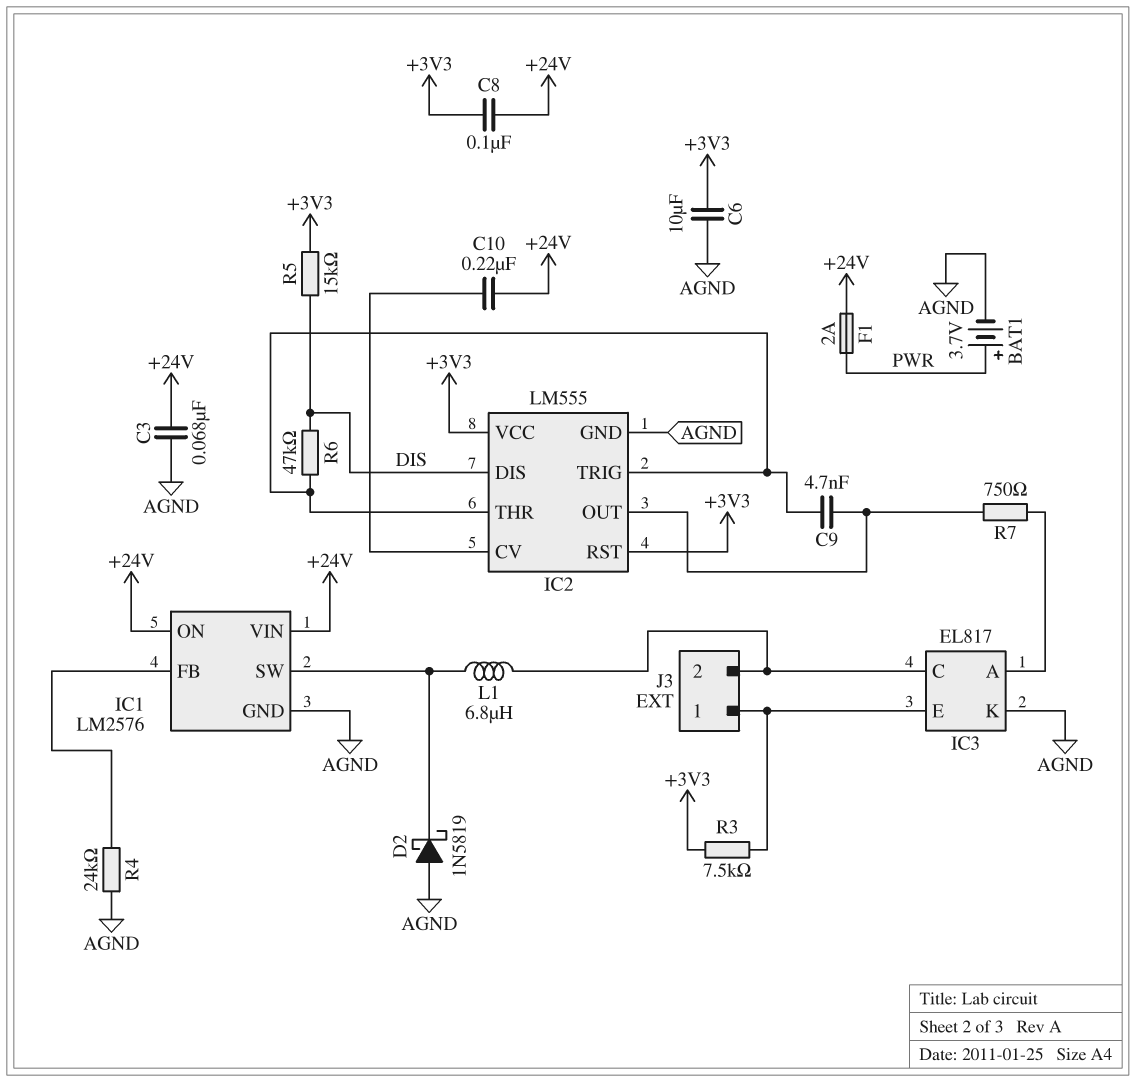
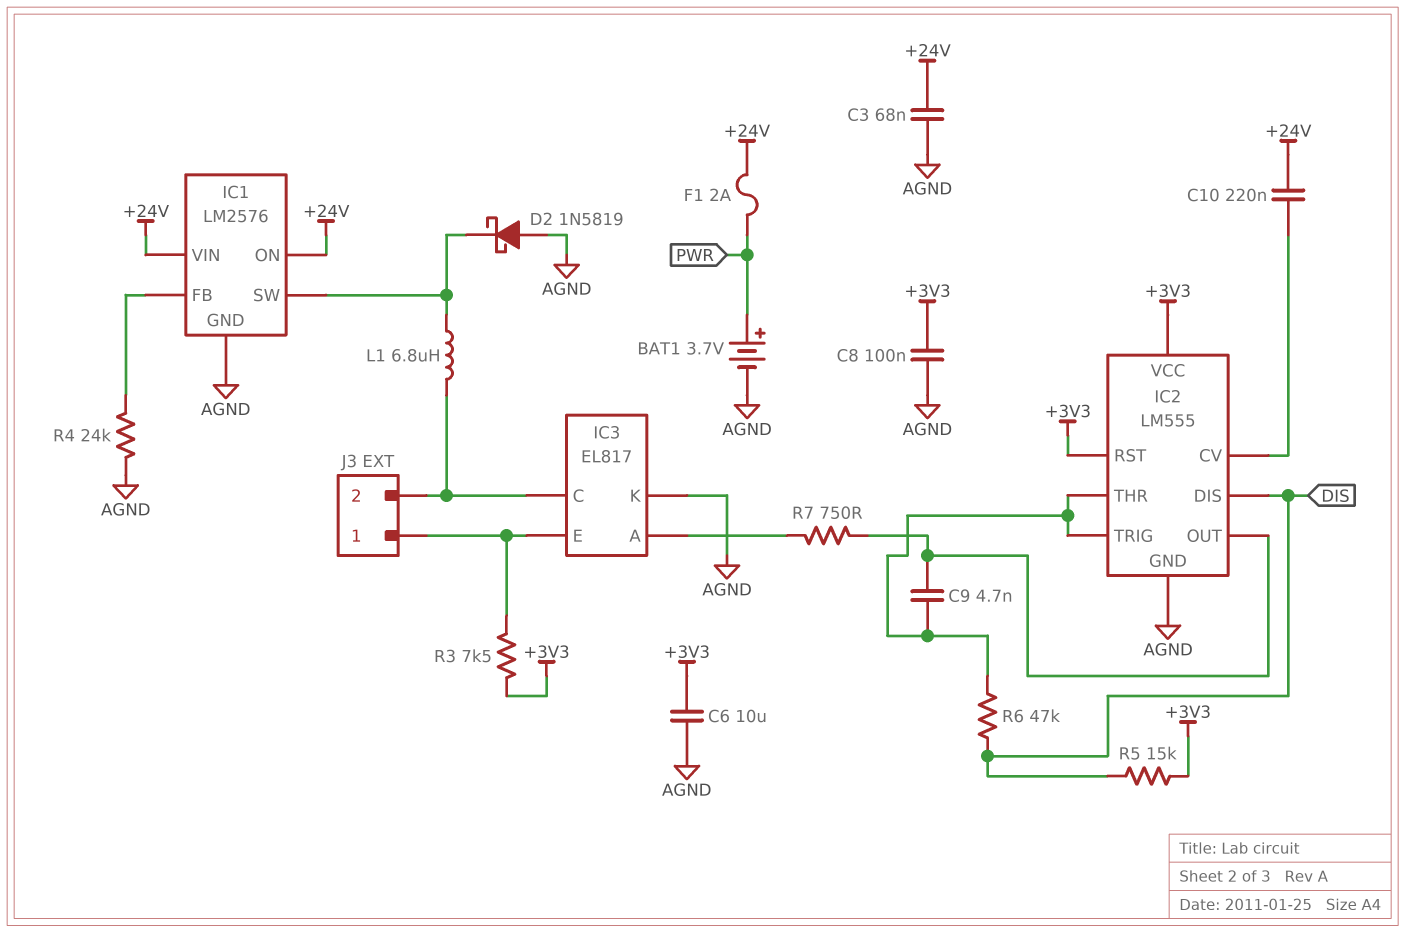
C8: 100nF (+3V3, +24V) -> 100nF (+3V3, AGND)

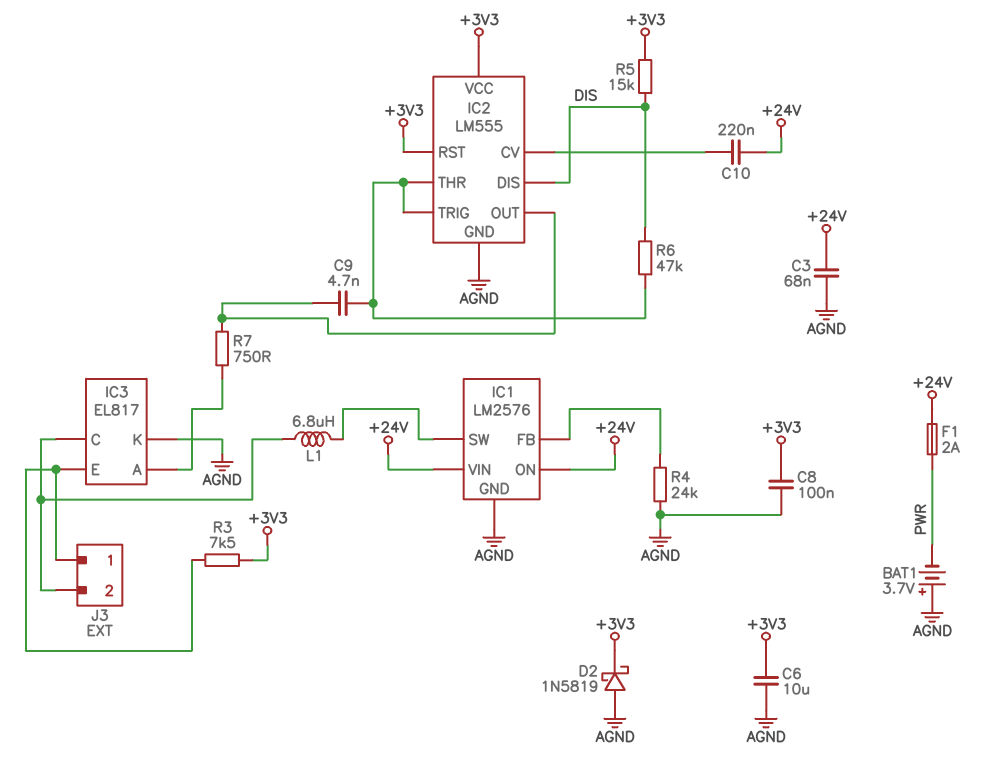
BAT1: 3.7V (plus PWR, minus AGND) -> 3.7V (plus AGND, minus PWR)
D2: schottky 1N5819 (A AGND, K IC1/SW) -> schottky 1N5819 (A AGND, K +3V3)

